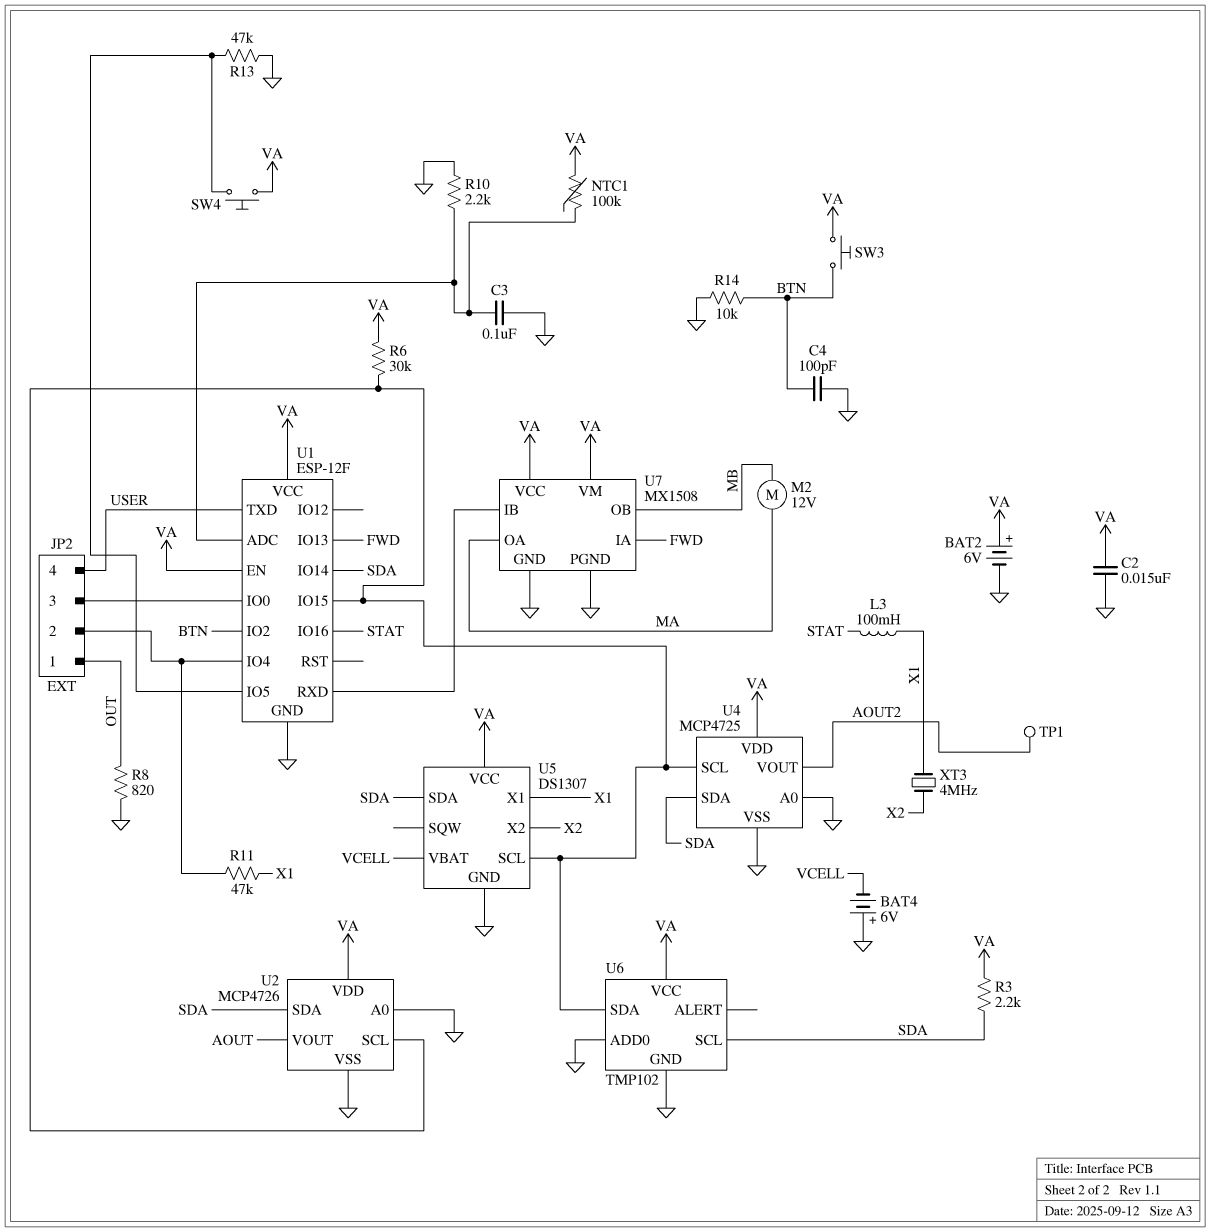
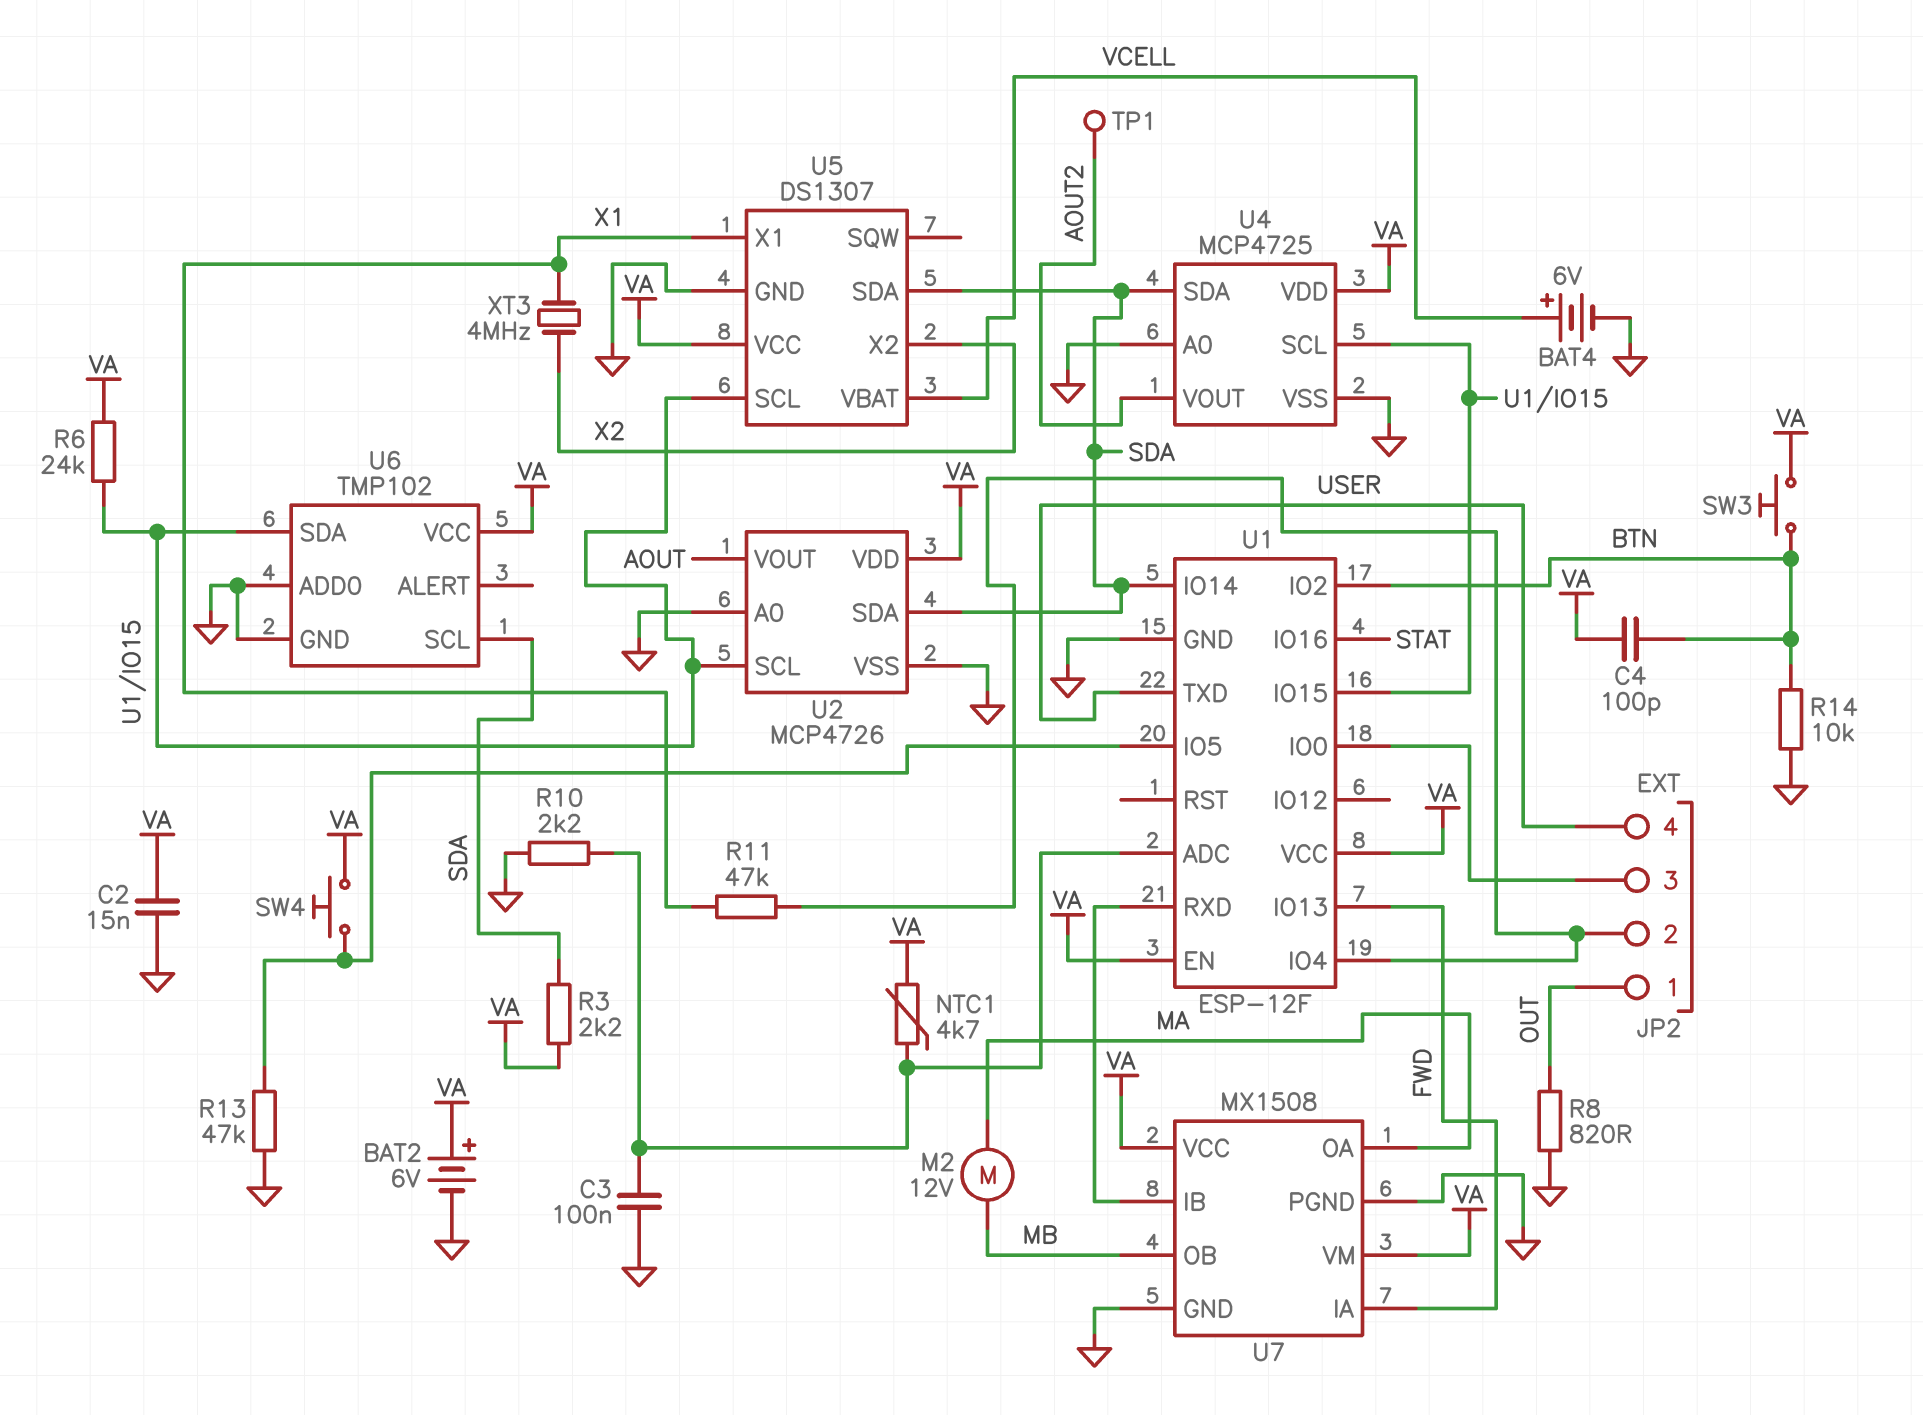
BAT4: 6V (plus GND, minus VCELL) -> 6V (plus VCELL, minus GND)
C4: 100pF (BTN, GND) -> 100pF (BTN, VA)
L3: 100mH (STAT, X1) -> none
NTC1: 100k (U1/ADC, VA) -> 4.7k (U1/ADC, VA)
R6: 30k (U1/IO15, VA) -> 24k (U1/IO15, VA)

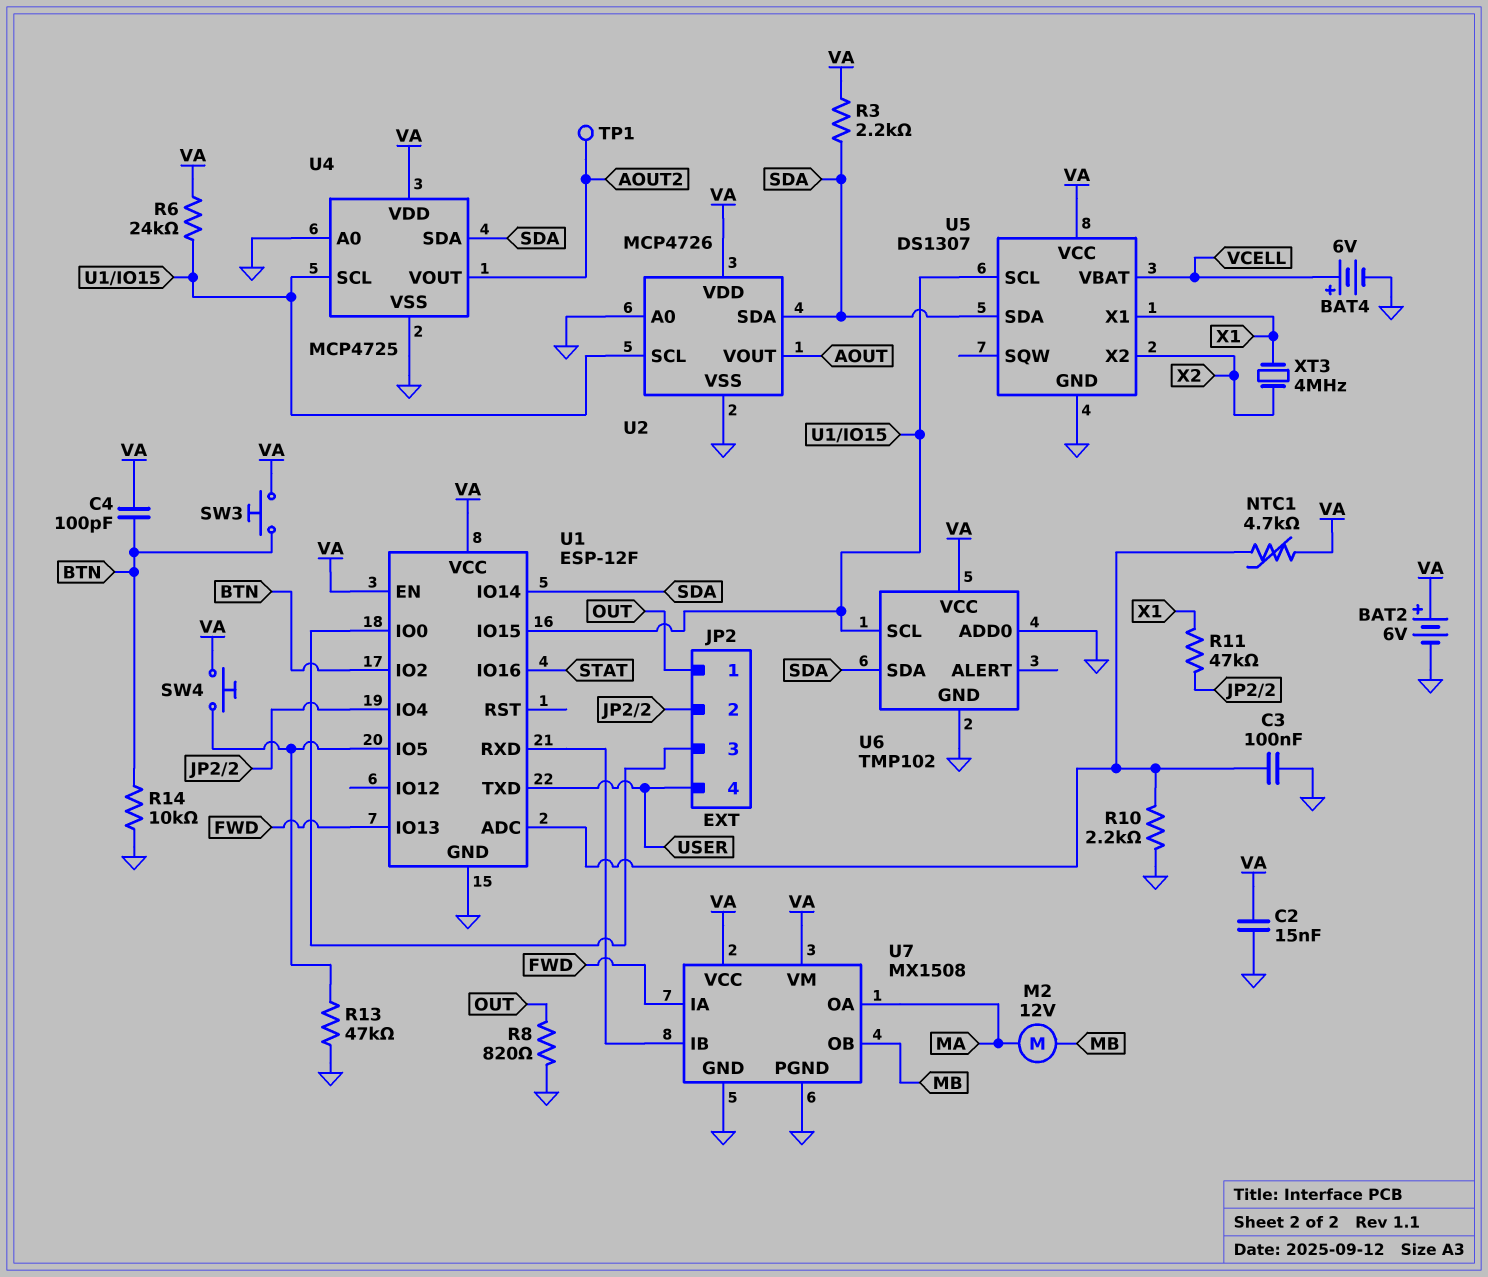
U6 pin SCL: SDA -> U1/IO15
U6 pin SDA: U1/IO15 -> SDA

